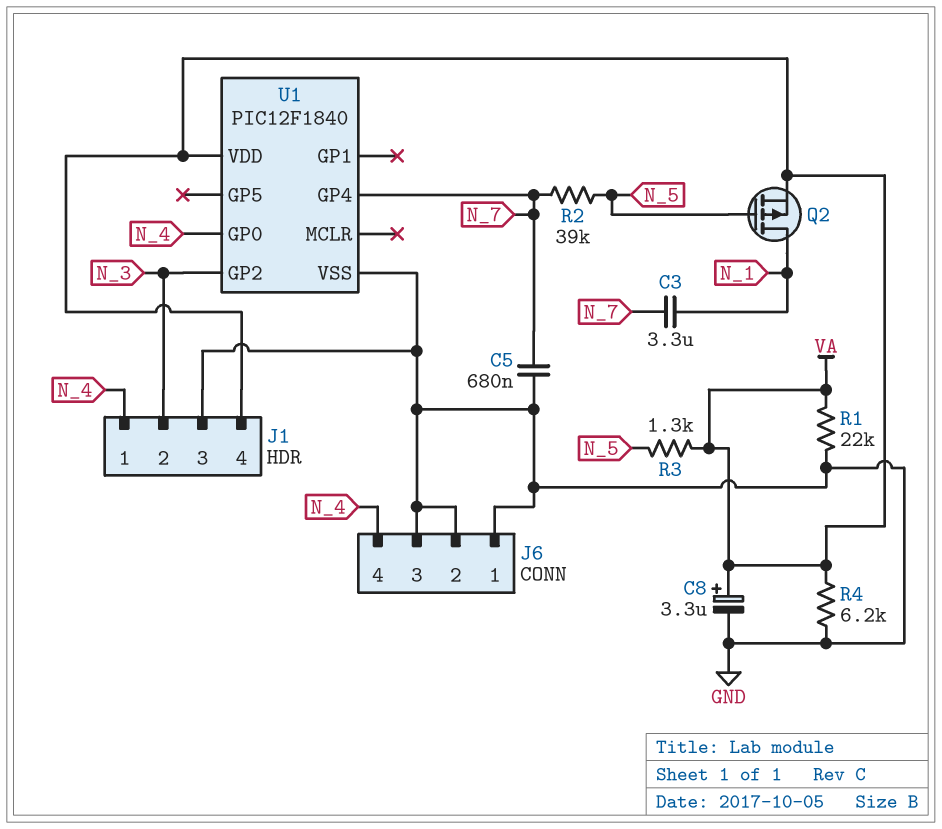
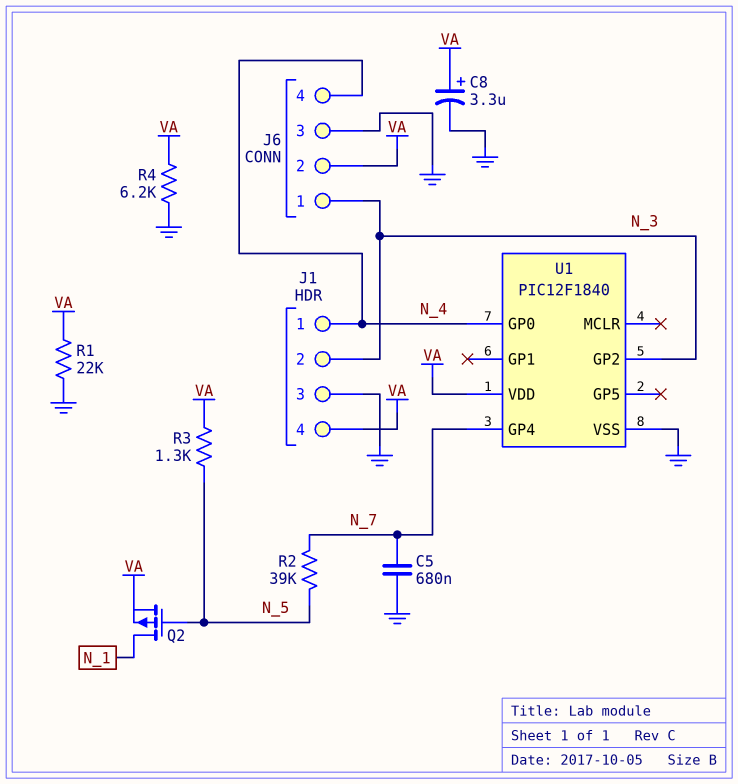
C3: 3.3uF (N_1, N_7) -> none
J6 pin 1: GND -> N_3
J6 pin 2: GND -> VA

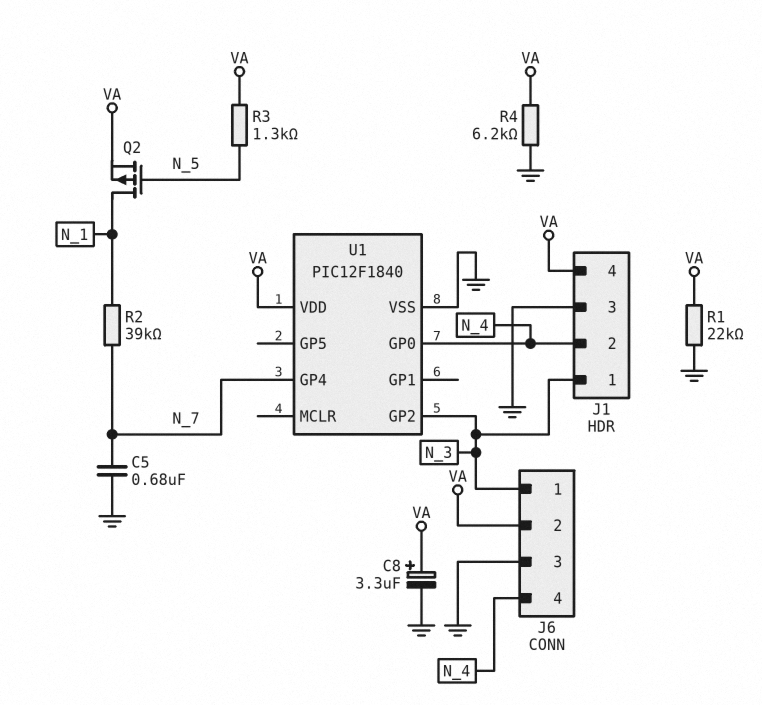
J1 pin 1: N_4 -> N_3
J1 pin 2: N_3 -> N_4
R2: 39k (N_5, N_7) -> 39k (N_1, N_7)

